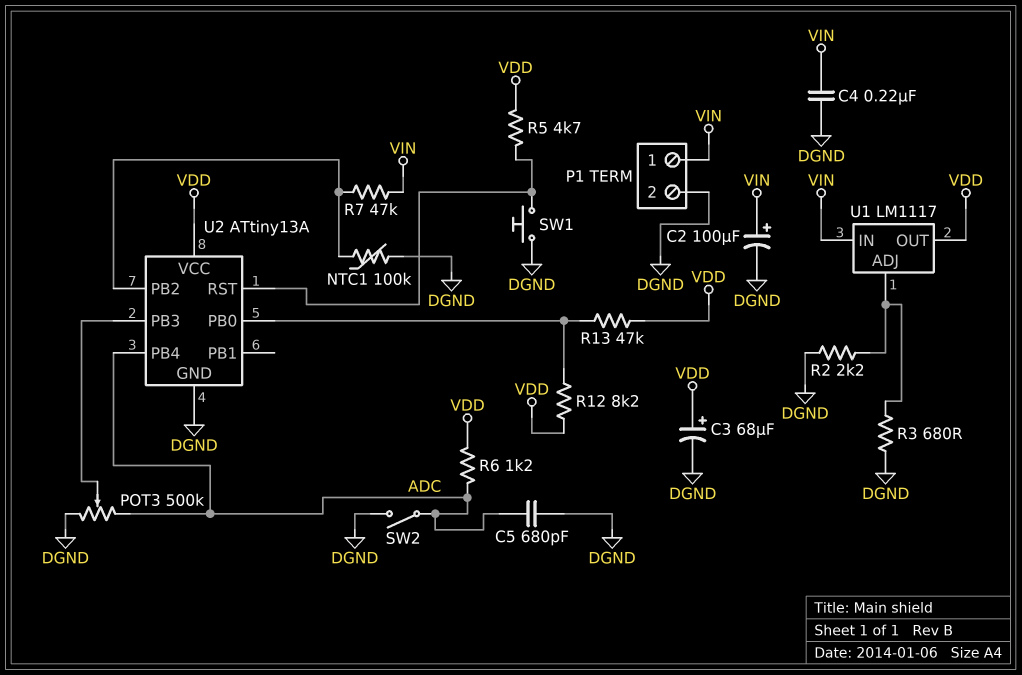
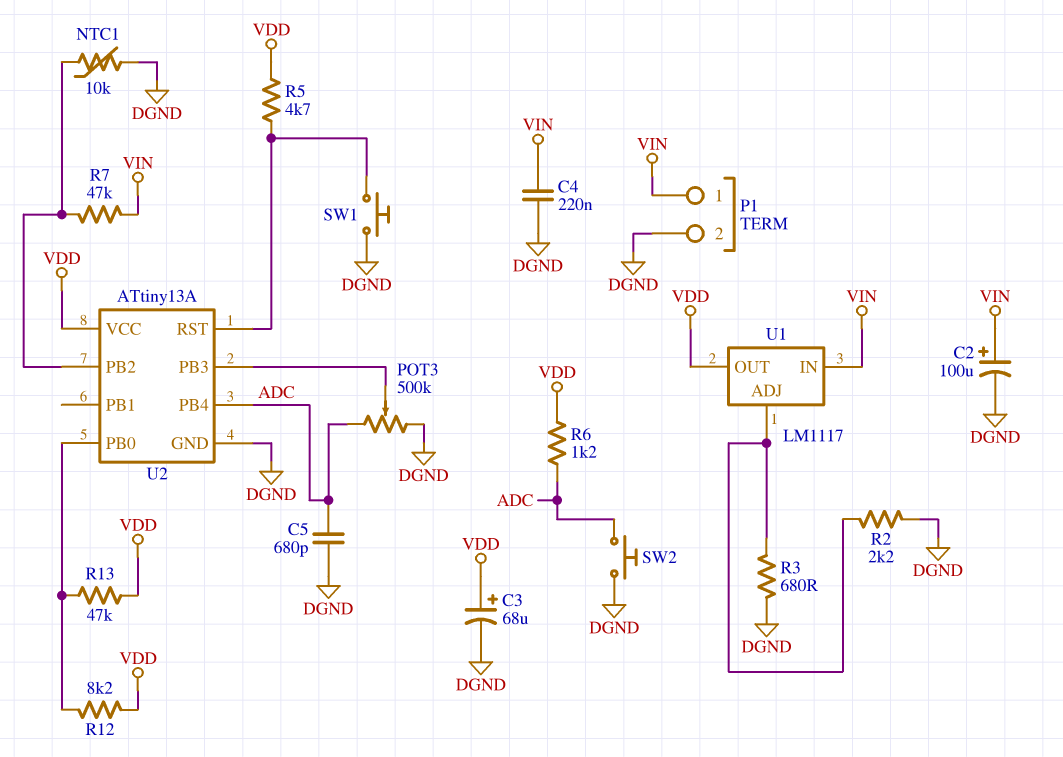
NTC1: 100k (DGND, U2/PB2) -> 10k (DGND, U2/PB2)
SW2: switch (ADC, DGND) -> button (ADC, DGND)

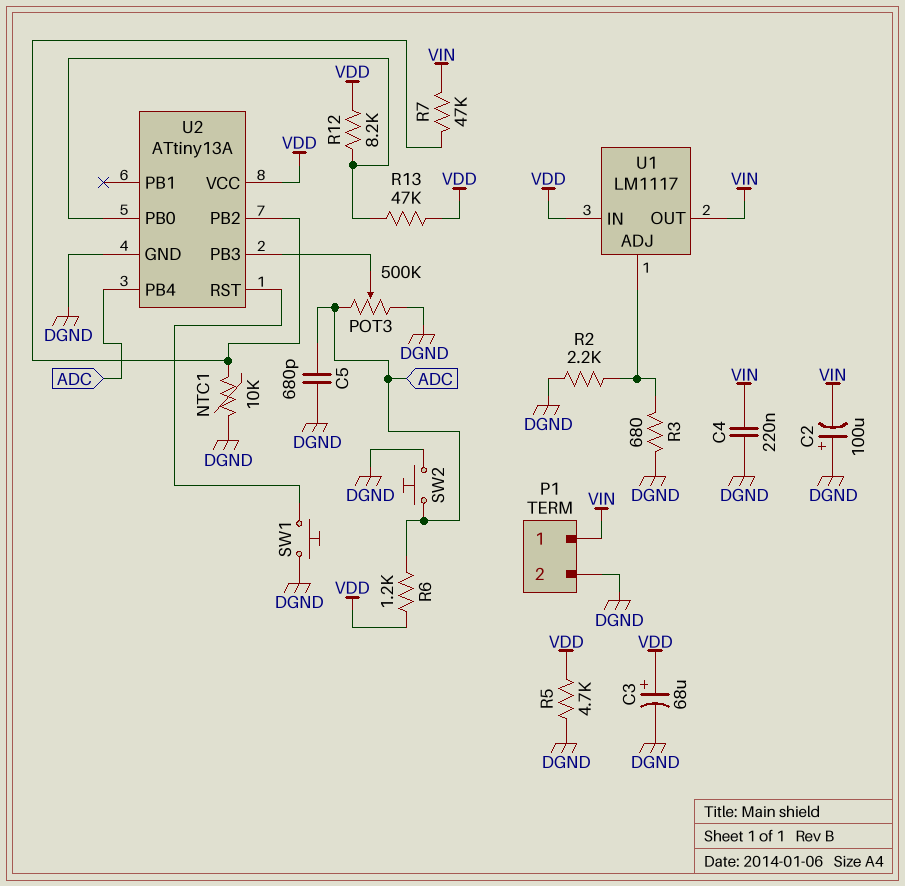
C2: 100uF (plus VIN, minus DGND) -> 100uF (plus DGND, minus VIN)
R5: 4.7k (U2/RST, VDD) -> 4.7k (DGND, VDD)
U1 pin IN: VIN -> VDD
U1 pin OUT: VDD -> VIN

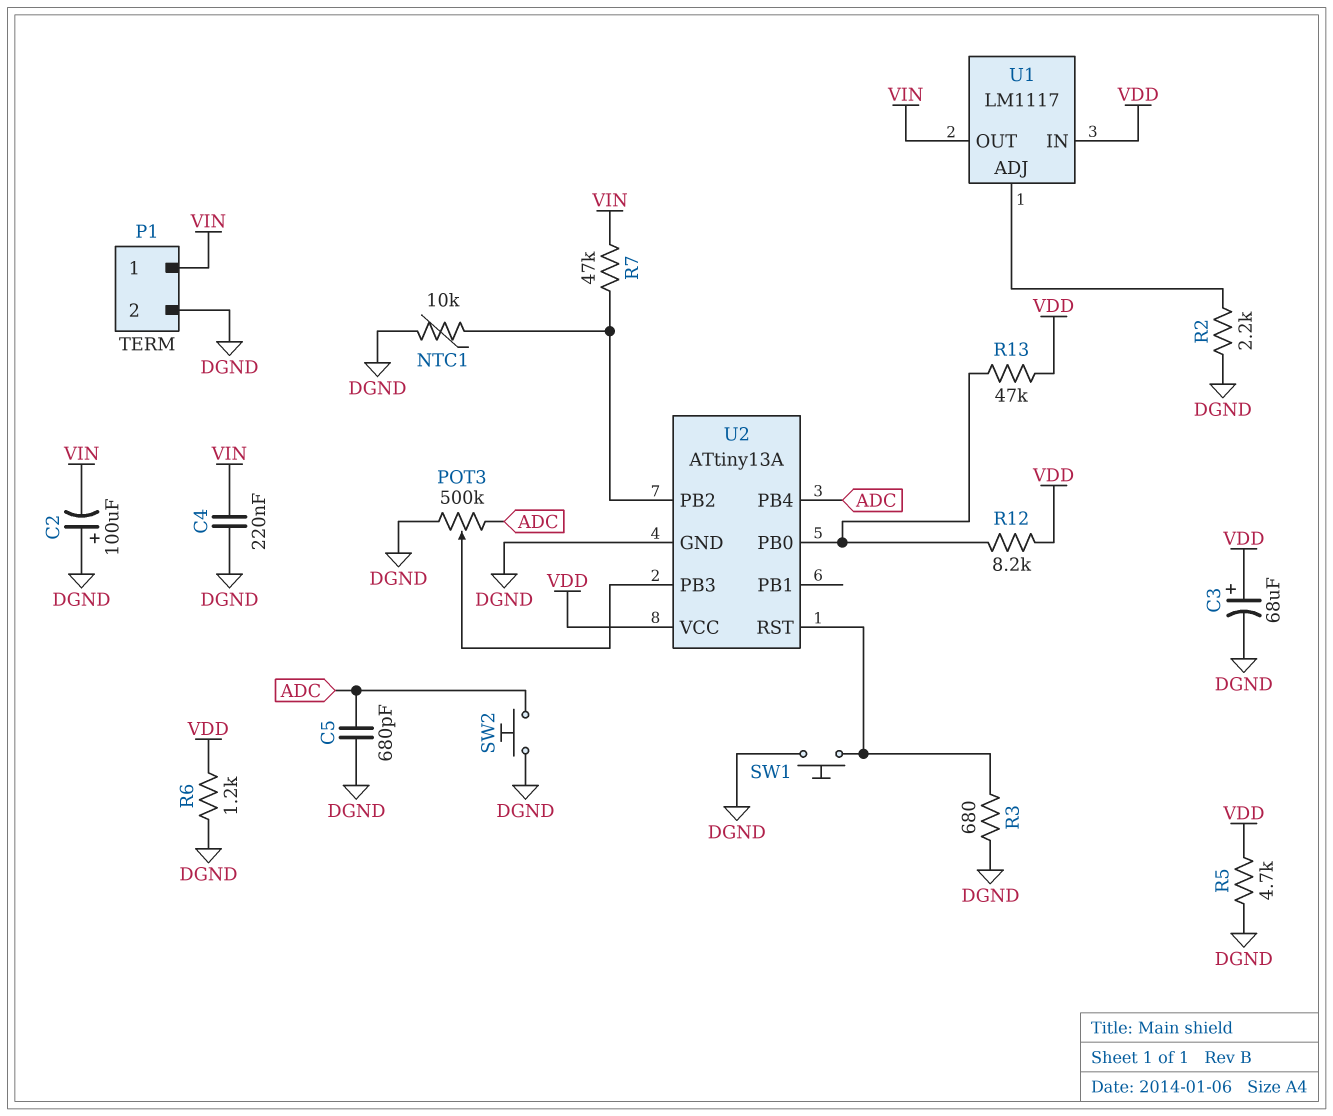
R3: 680 (DGND, U1/ADJ) -> 680 (DGND, U2/RST)
R6: 1.2k (ADC, VDD) -> 1.2k (DGND, VDD)

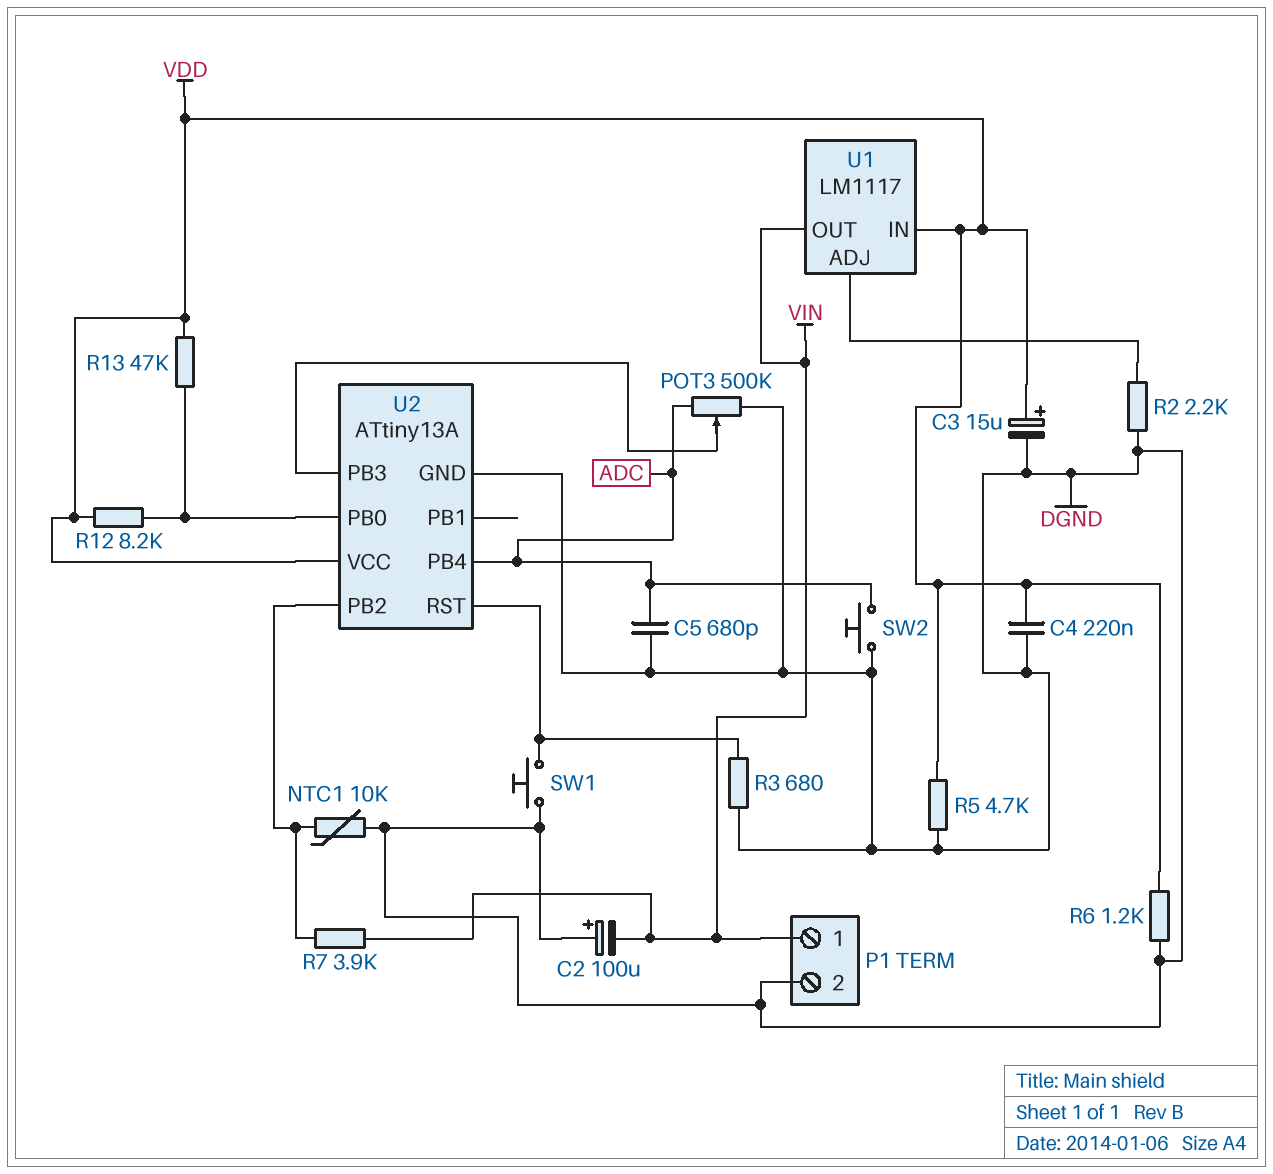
C3: 68uF (plus VDD, minus DGND) -> 15uF (plus VDD, minus DGND)
C4: 220nF (DGND, VIN) -> 220nF (DGND, VDD)
R7: 47k (U2/PB2, VIN) -> 3.9k (U2/PB2, VIN)

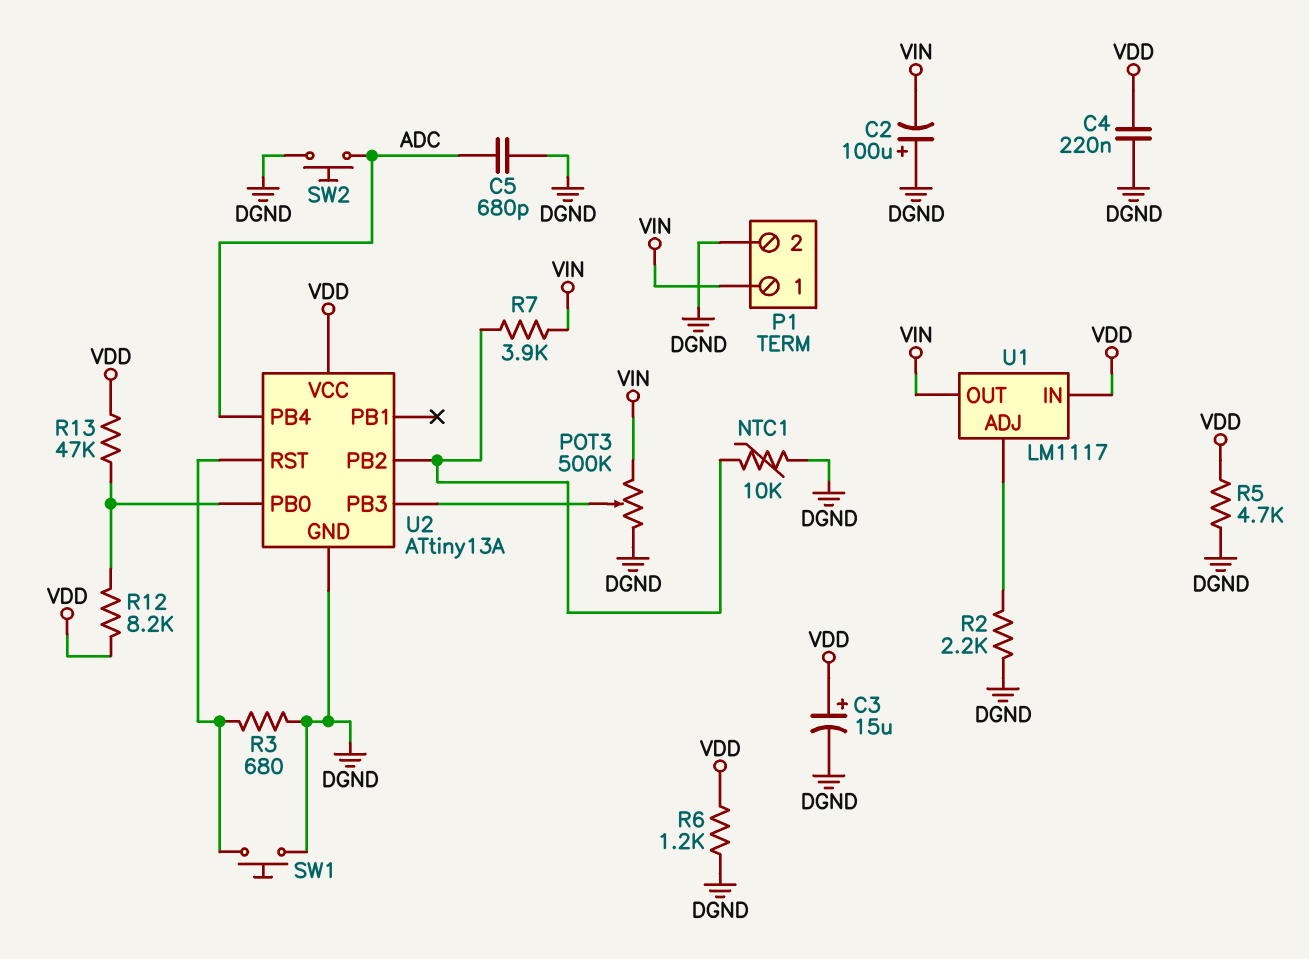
POT3: 500k (ADC, DGND, wiper U2/PB3) -> 500k (DGND, VIN, wiper U2/PB3)

